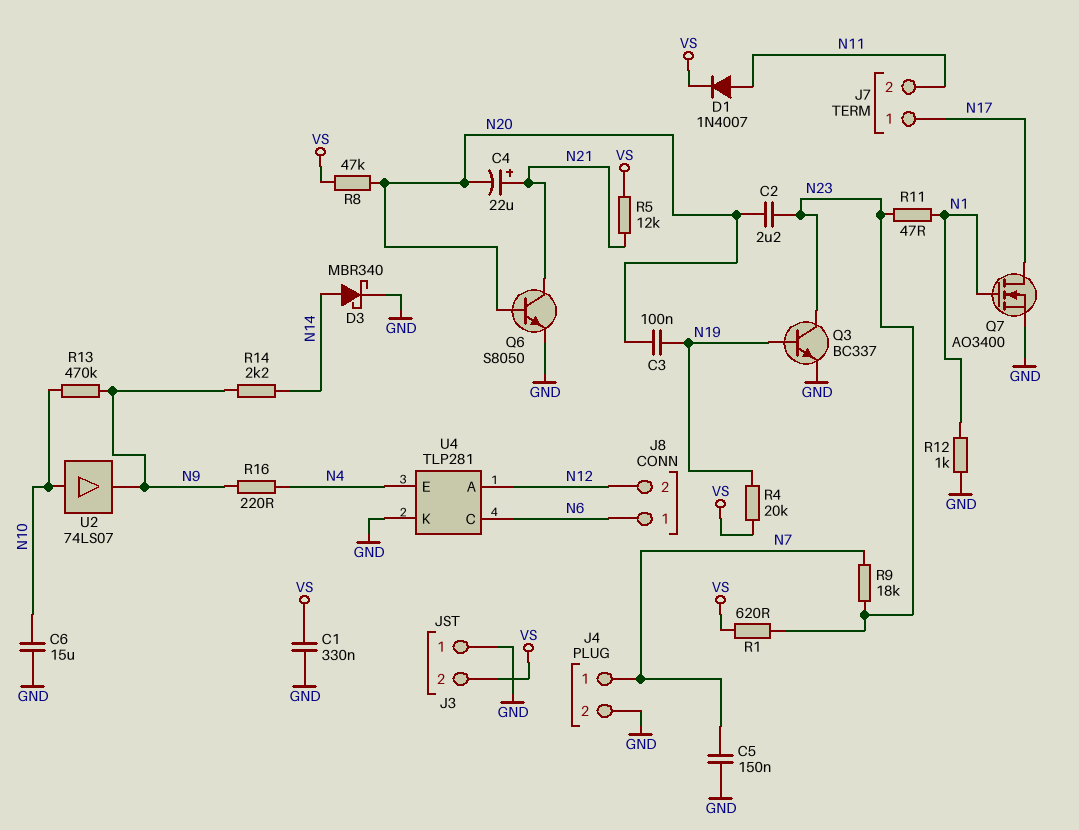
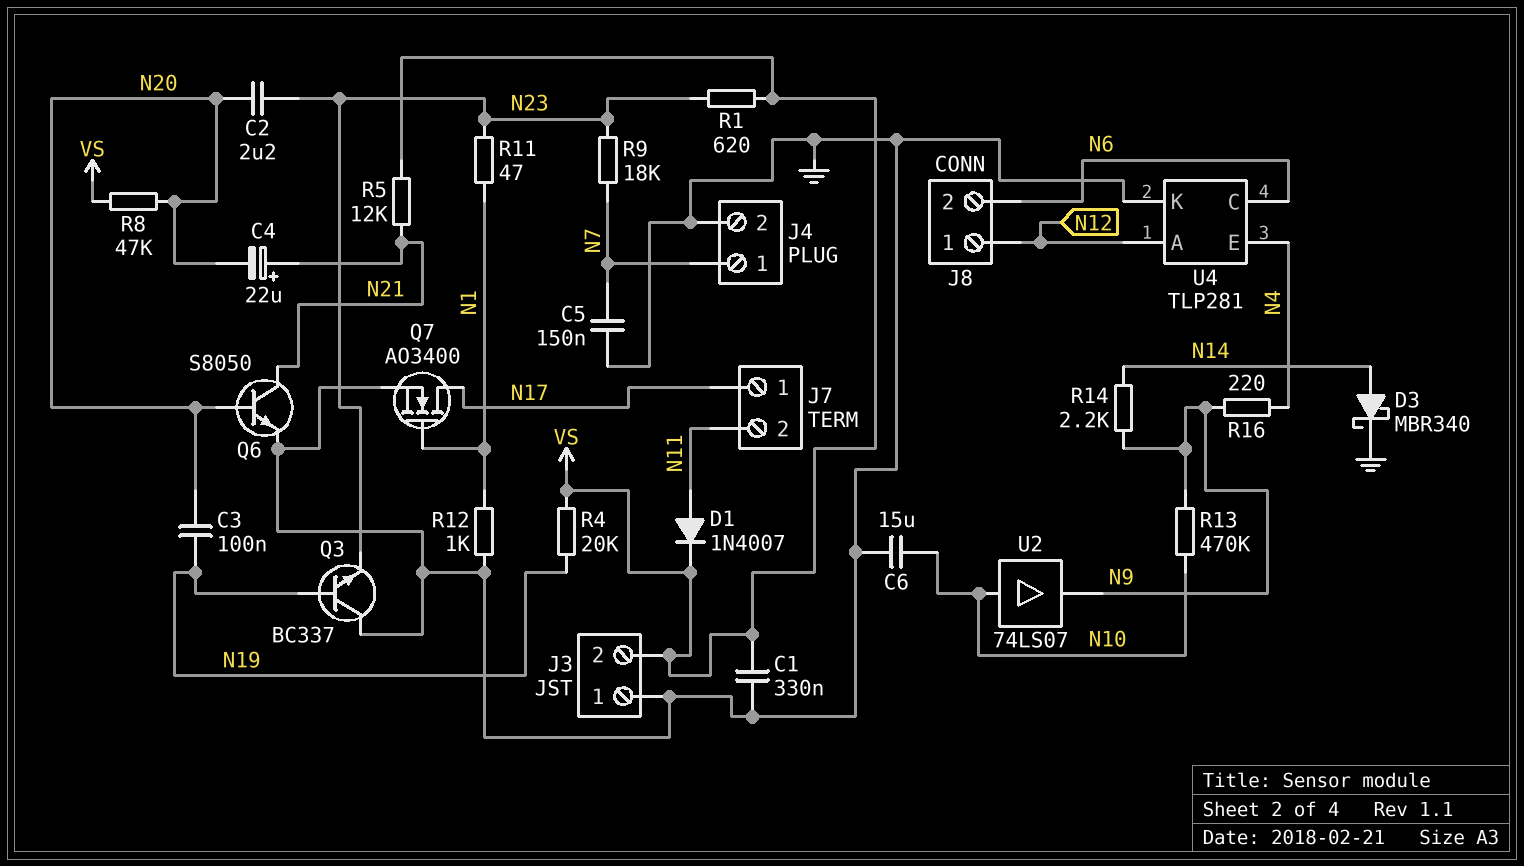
J8 pin 1: N6 -> N12
J8 pin 2: N12 -> N6
Q3: NPN BC337 (B N19, C N23, E GND) -> NPN BC337 (B N19, C GND, E N23)

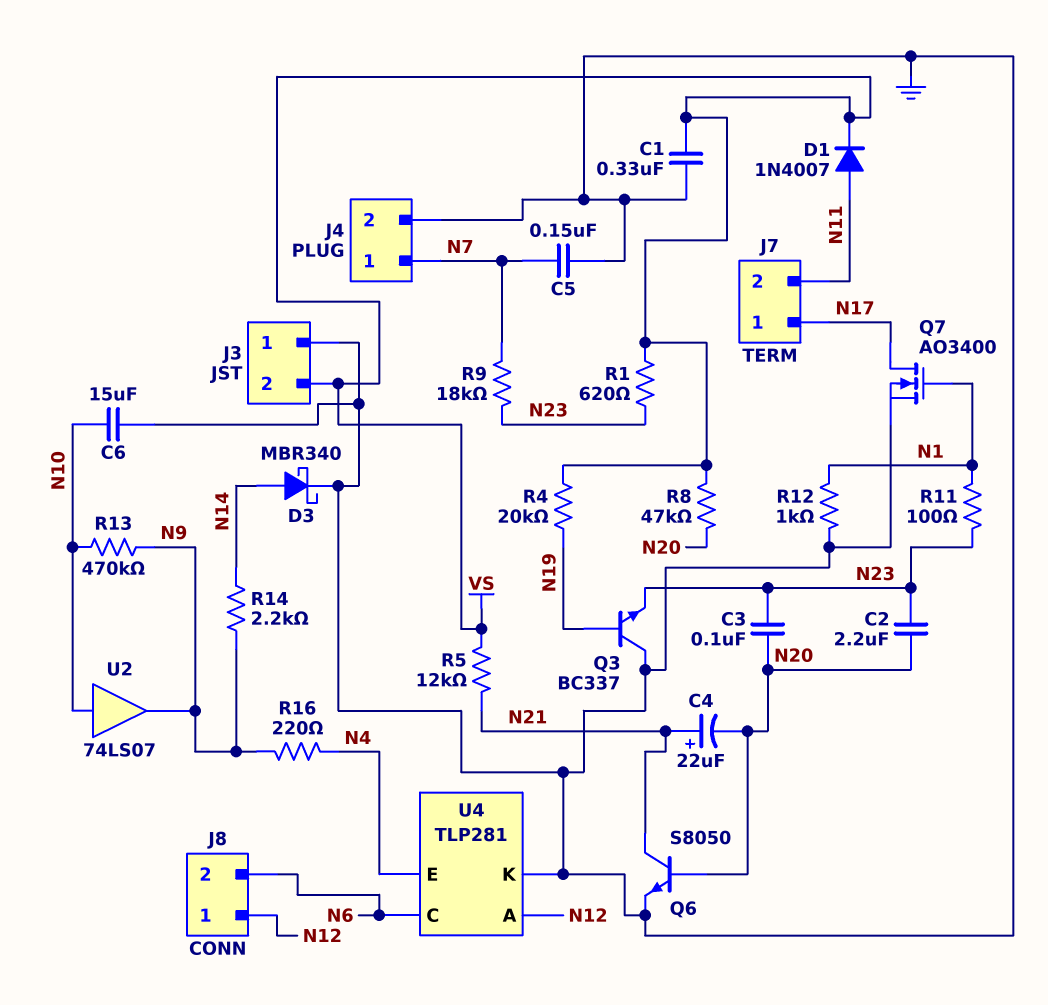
C3: 100nF (N19, N20) -> 100nF (N20, N23)
R11: 47 (N1, N23) -> 100 (N1, N23)

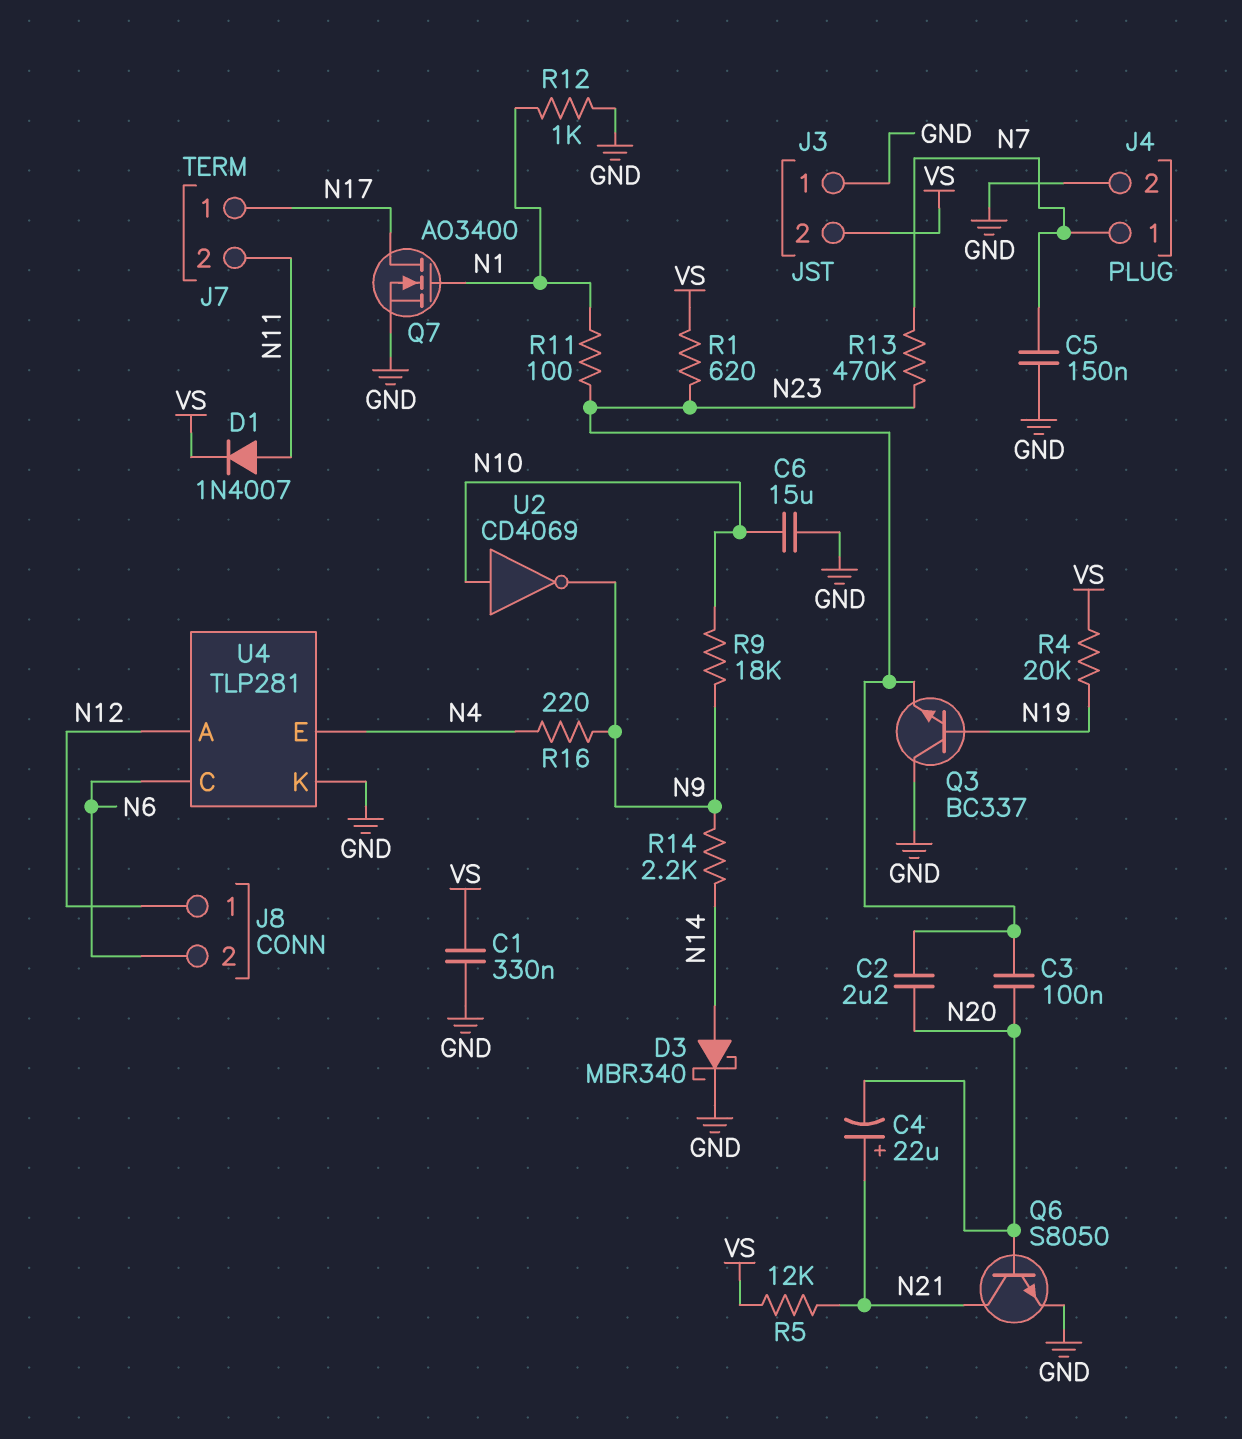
R8: 47k (N20, VS) -> none
R9: 18k (N7, N23) -> 18k (N9, N10)
R13: 470k (N9, N10) -> 470k (N7, N23)
U2: buffer 74LS07 (in N10, out N9) -> NOT CD4069 (in N10, out N9)

